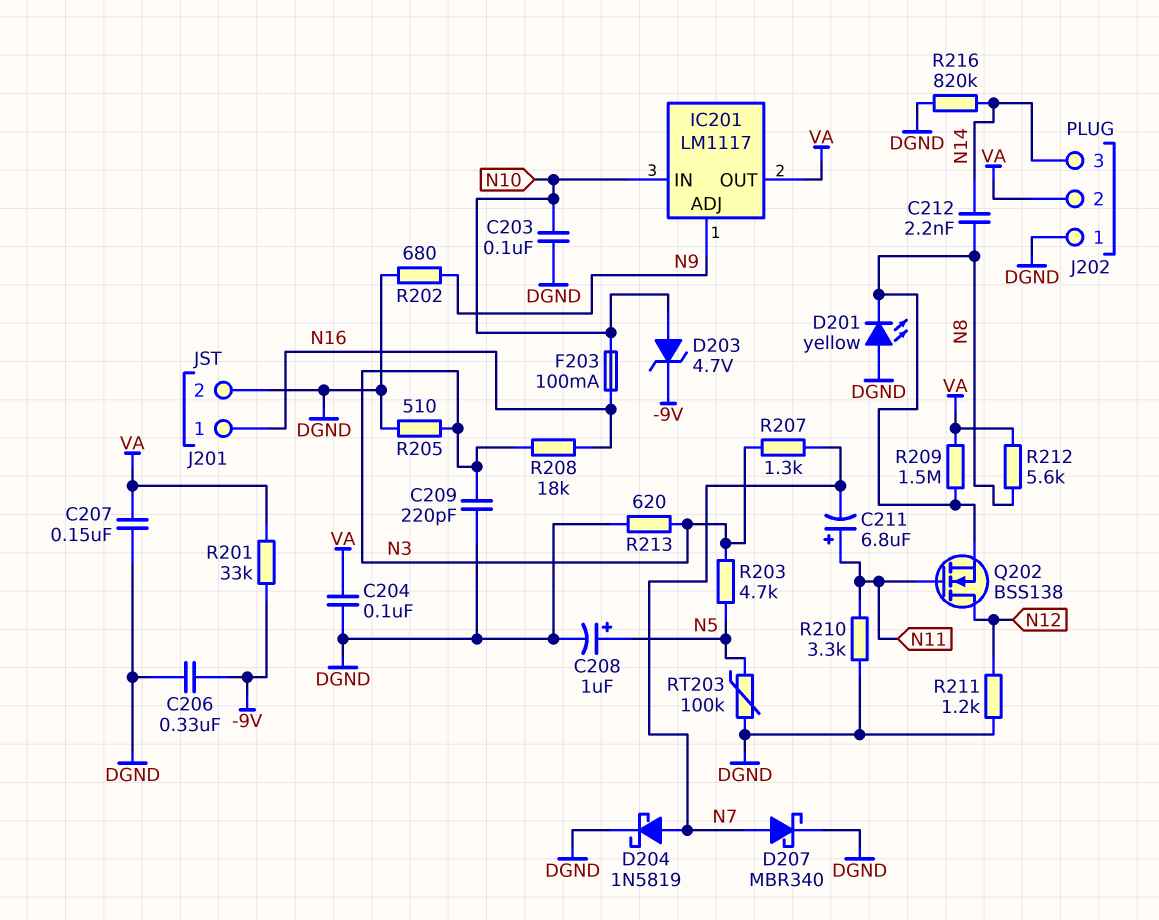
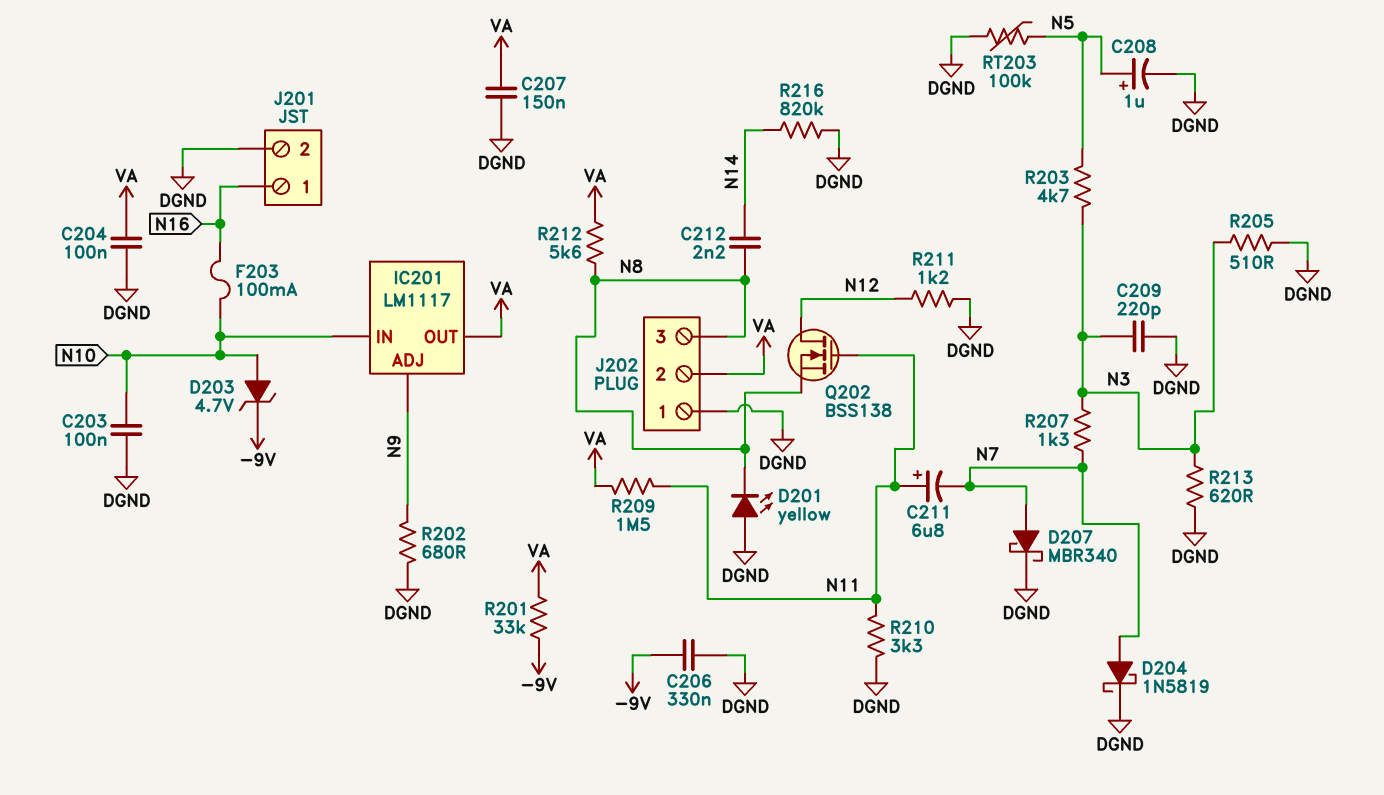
J202 pin 3: N14 -> N8
R208: 18k (N3, N16) -> none
R209: 1.5M (N8, VA) -> 1.5M (N11, VA)

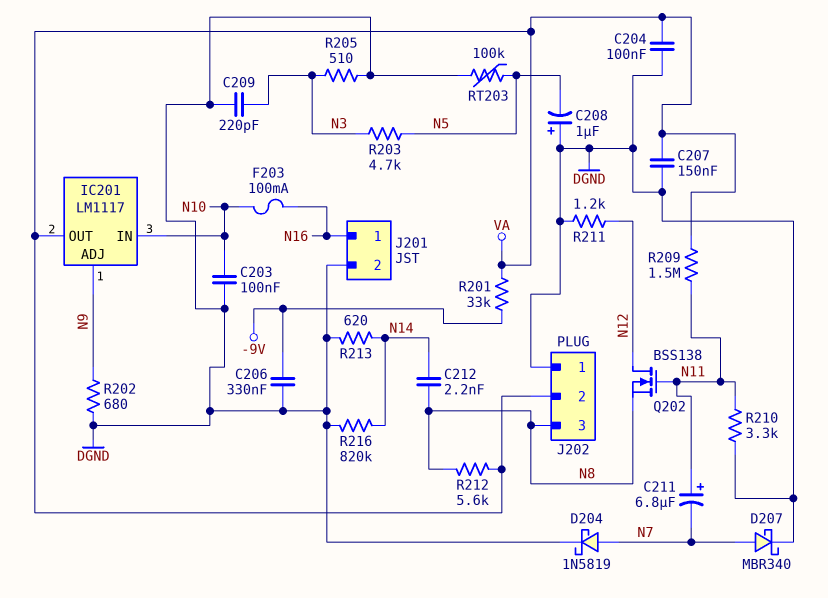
C208: 1uF (plus N5, minus DGND) -> 1uF (plus DGND, minus N5)
D201: LED yellow (A DGND, K N8) -> none
D203: zener 4.7V (A N10, K -9V) -> none
R207: 1.3k (N3, N7) -> none
R213: 620 (DGND, N3) -> 620 (DGND, N14)

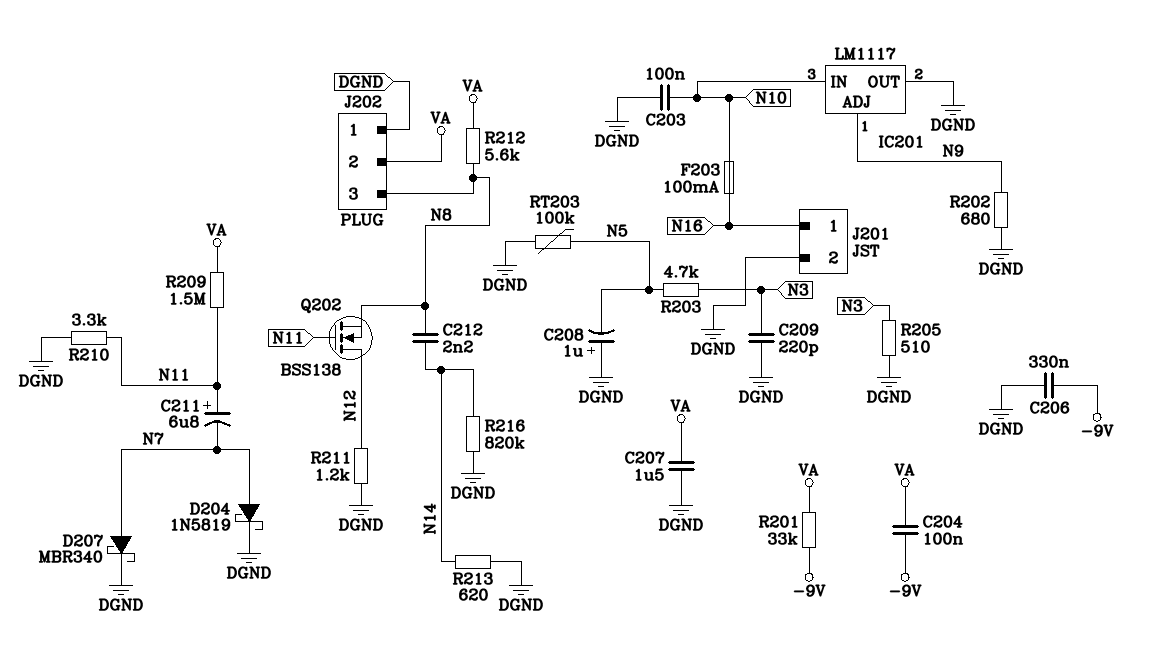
C204: 100nF (DGND, VA) -> 100nF (-9V, VA)
C207: 150nF (DGND, VA) -> 1.5uF (DGND, VA)
IC201 pin OUT: VA -> DGND

